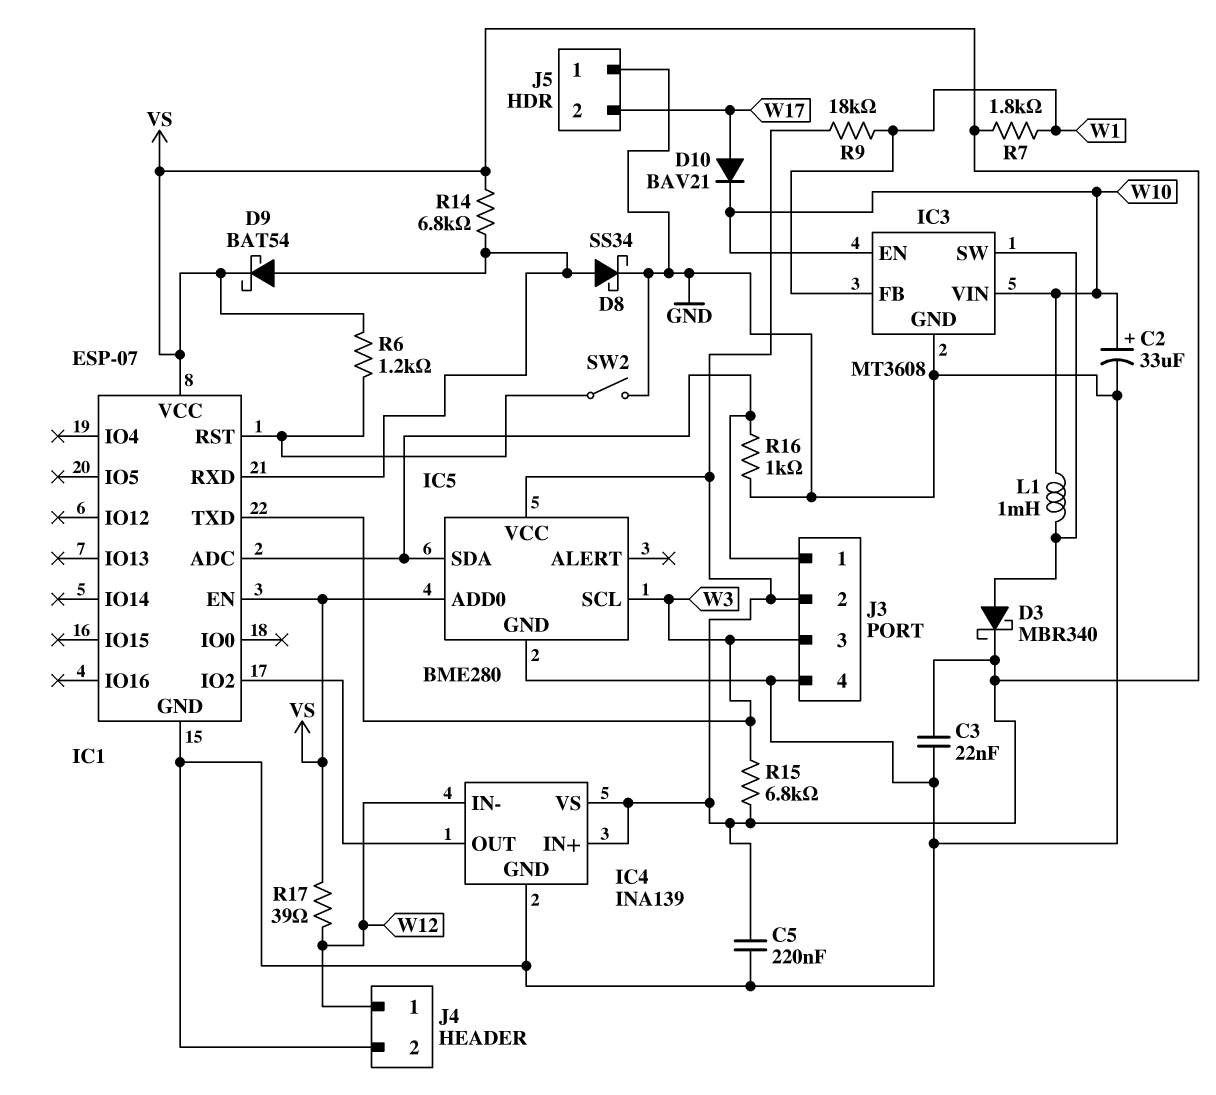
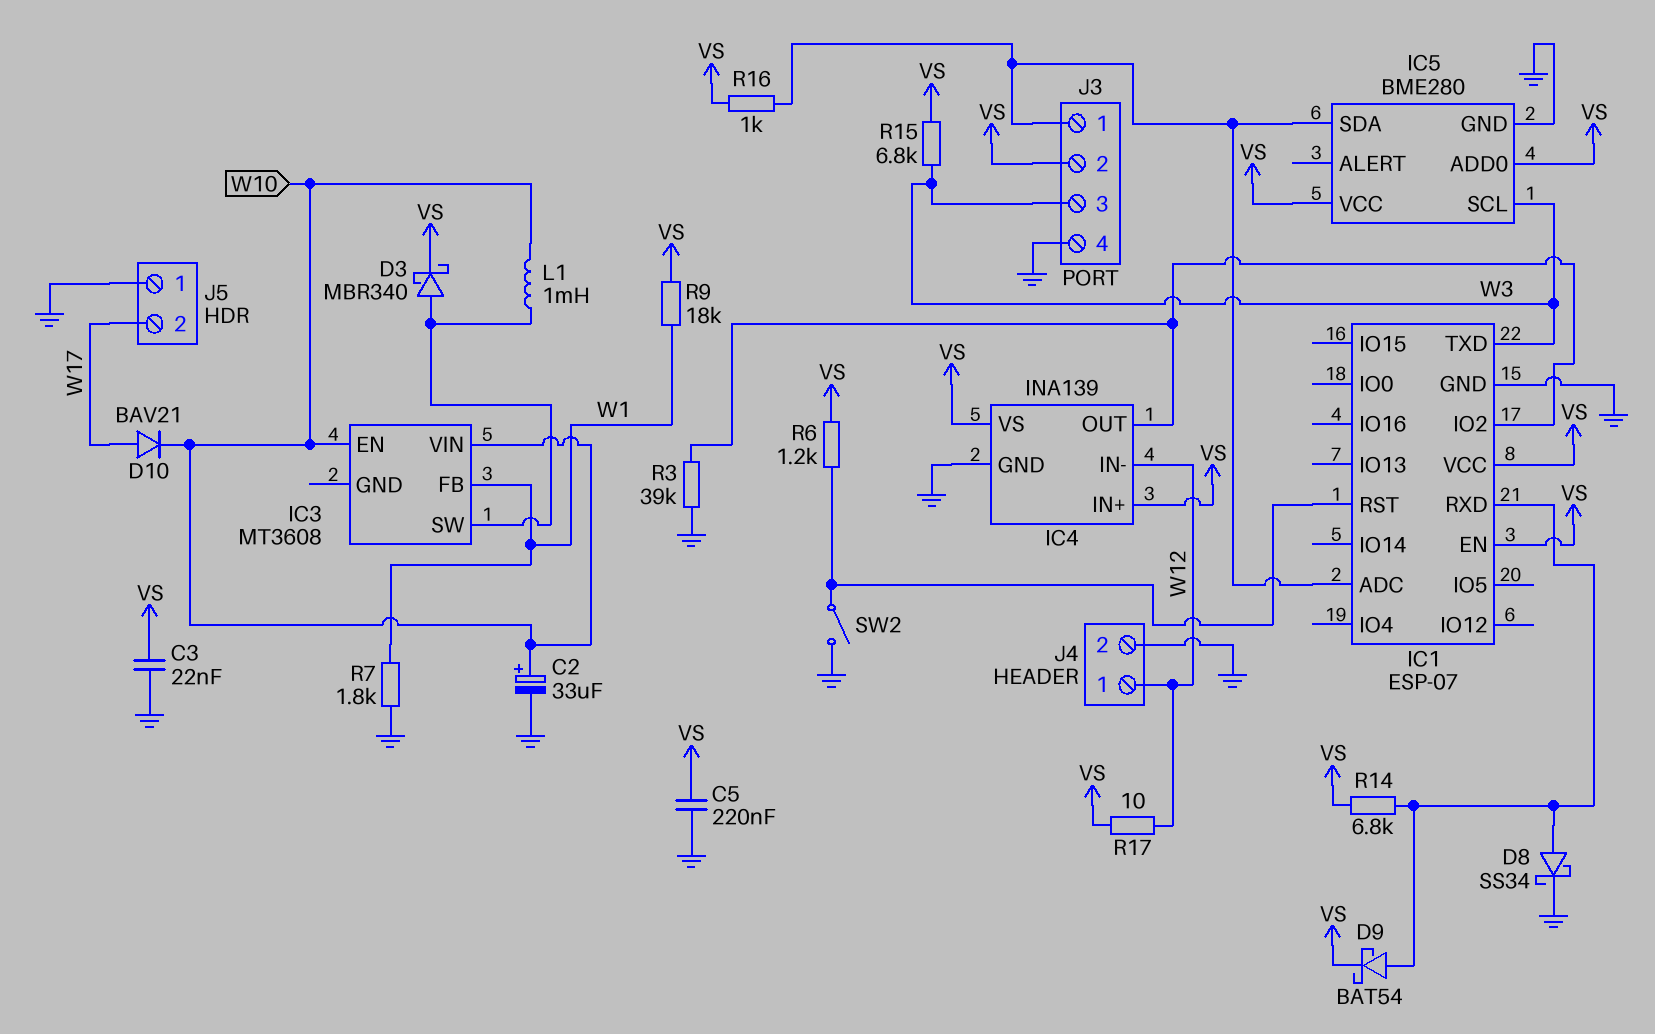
IC3 pin GND: GND -> none
R3: none -> 39k (GND, IC1/IO2)
R7: 1.8k (VS, W1) -> 1.8k (GND, W1)
R16: 1k (GND, IC1/ADC) -> 1k (IC1/ADC, VS)
R17: 39 (VS, W12) -> 10 (VS, W12)

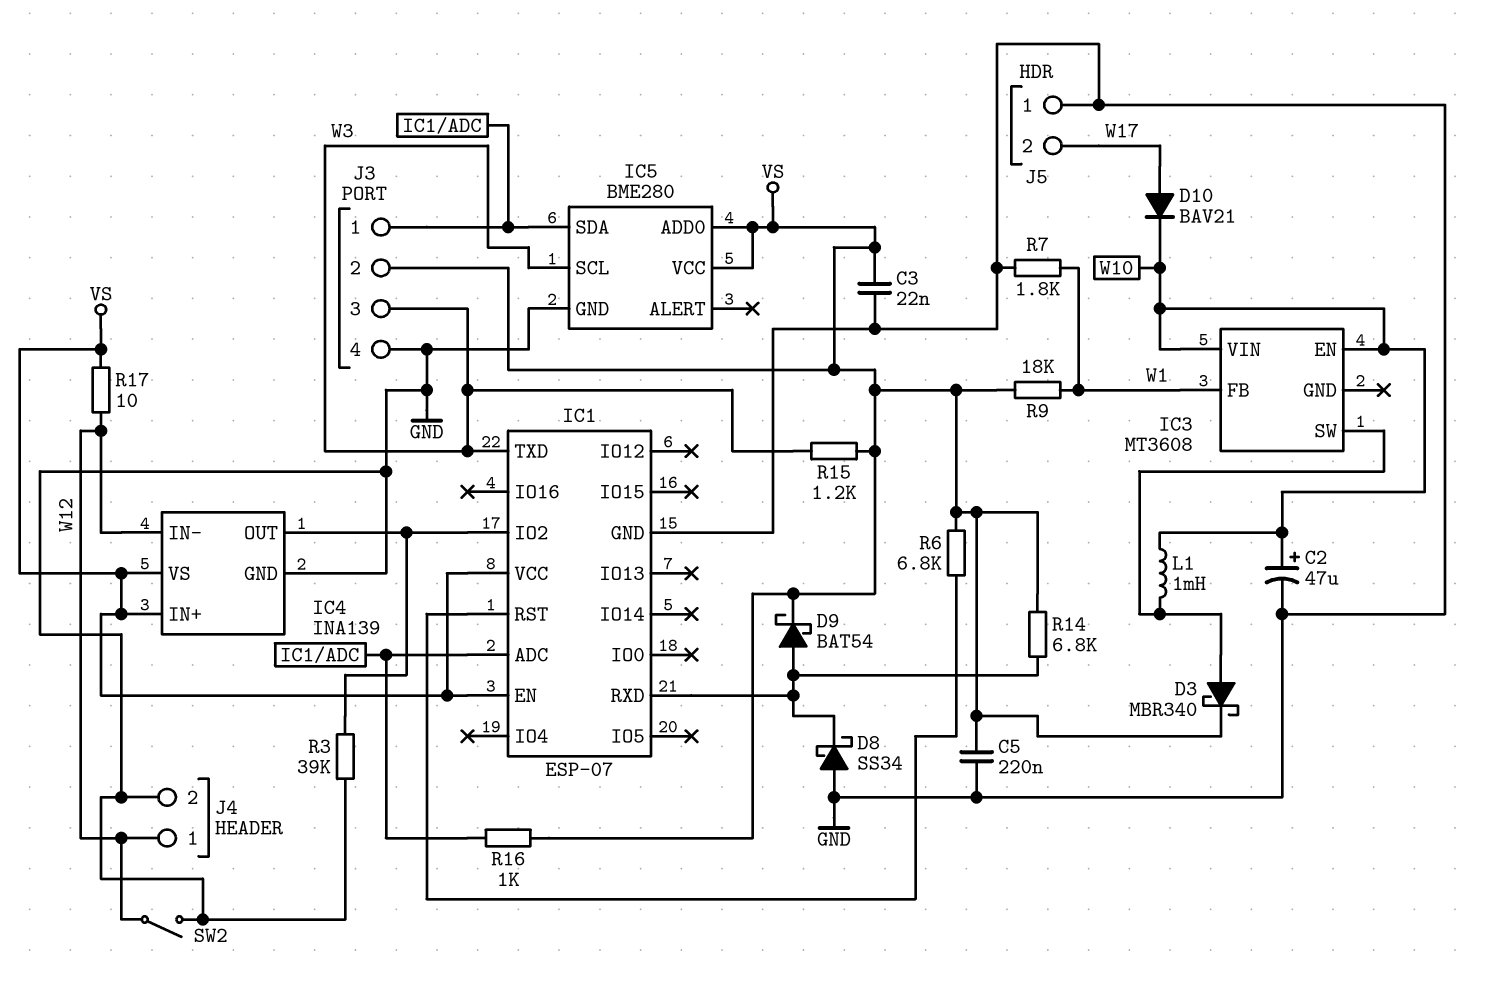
C2: 33uF (plus W10, minus GND) -> 47uF (plus W10, minus GND)
D8: schottky SS34 (A IC1/RXD, K GND) -> schottky SS34 (A GND, K IC1/RXD)
R6: 1.2k (IC1/RST, VS) -> 6.8k (IC1/RST, VS)
R15: 6.8k (VS, W3) -> 1.2k (VS, W3)
SW2: switch (GND, IC1/RST) -> switch (GND, W12)

